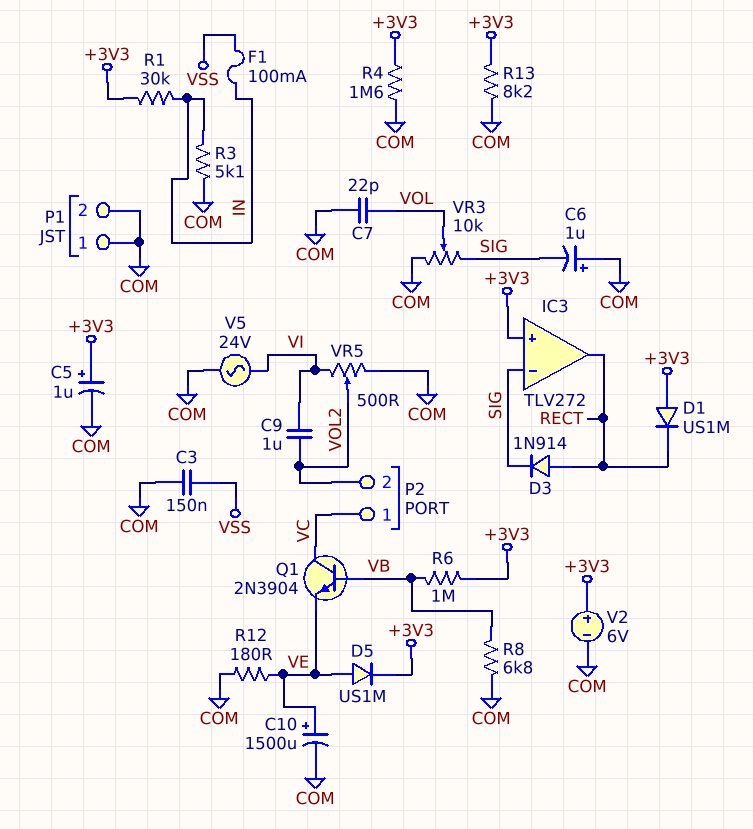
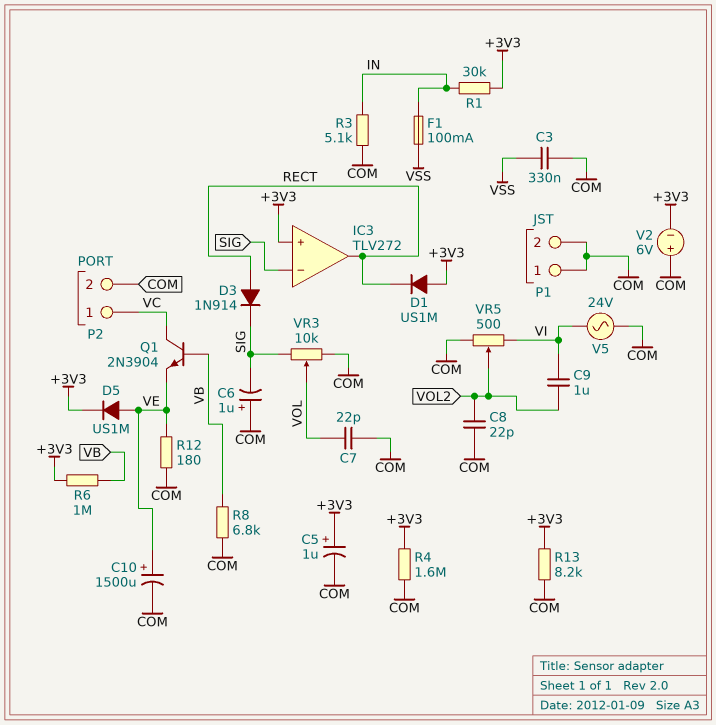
C3: 150nF (COM, VSS) -> 330nF (COM, VSS)
C8: none -> 22pF (COM, VOL2)
P2 pin 2: VOL2 -> COM
V2: 6V (plus +3V3, minus COM) -> 6V (plus COM, minus +3V3)

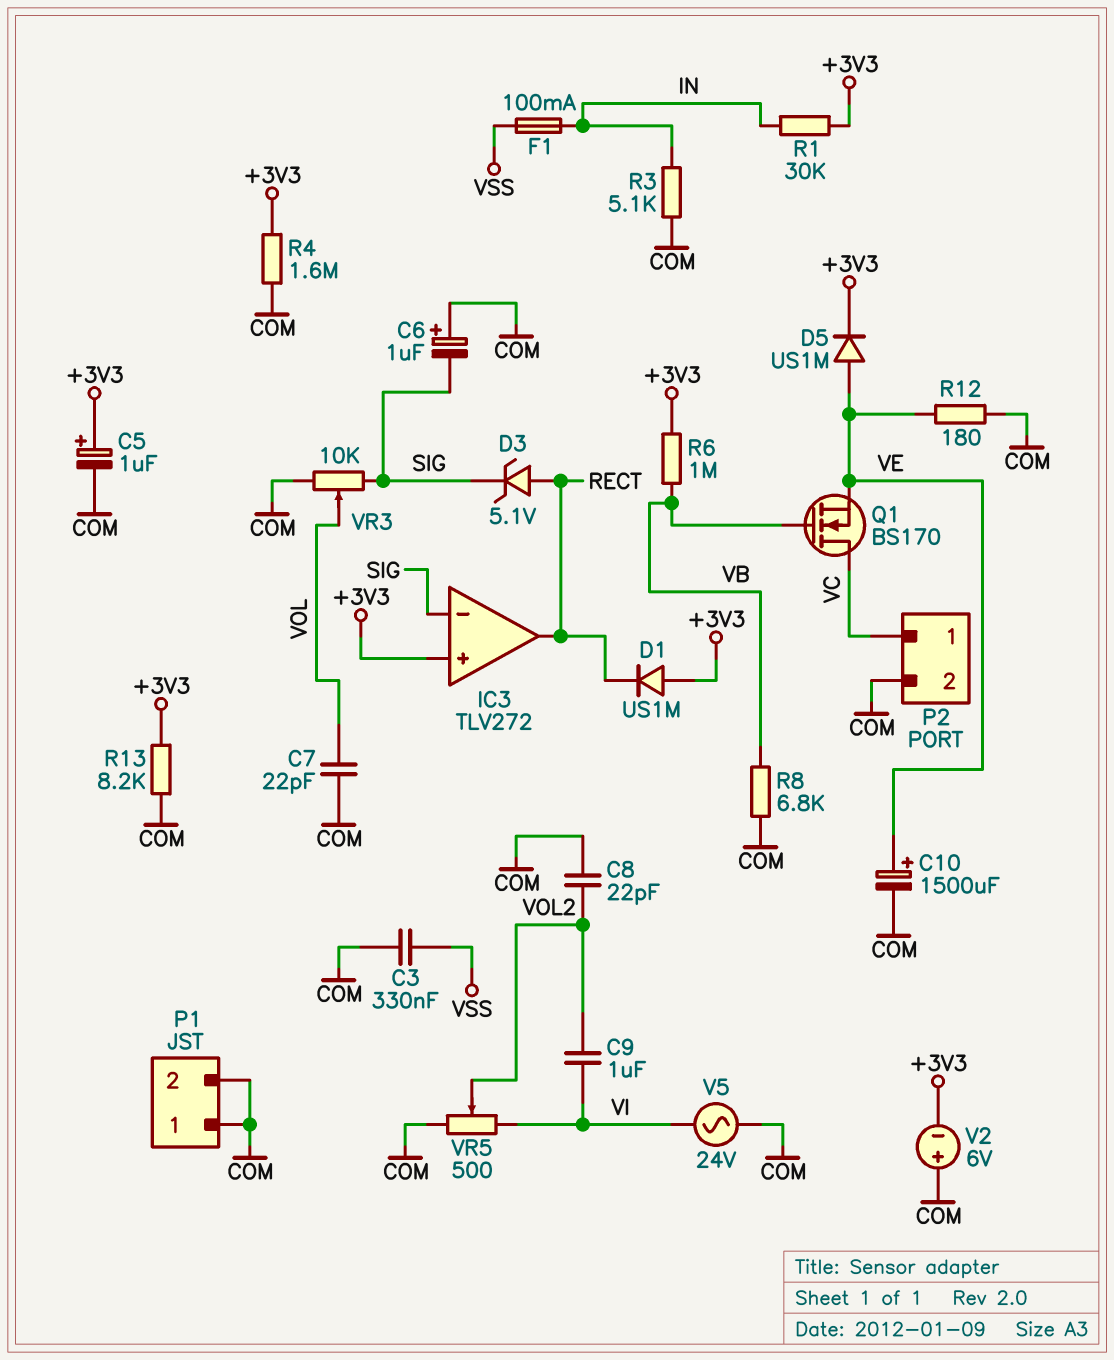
D3: diode 1N914 (A RECT, K SIG) -> zener 5.1V (A RECT, K SIG)
Q1: NPN 2N3904 (B VB, C VC, E VE) -> NMOS BS170 (G VB, D VC, S VE)

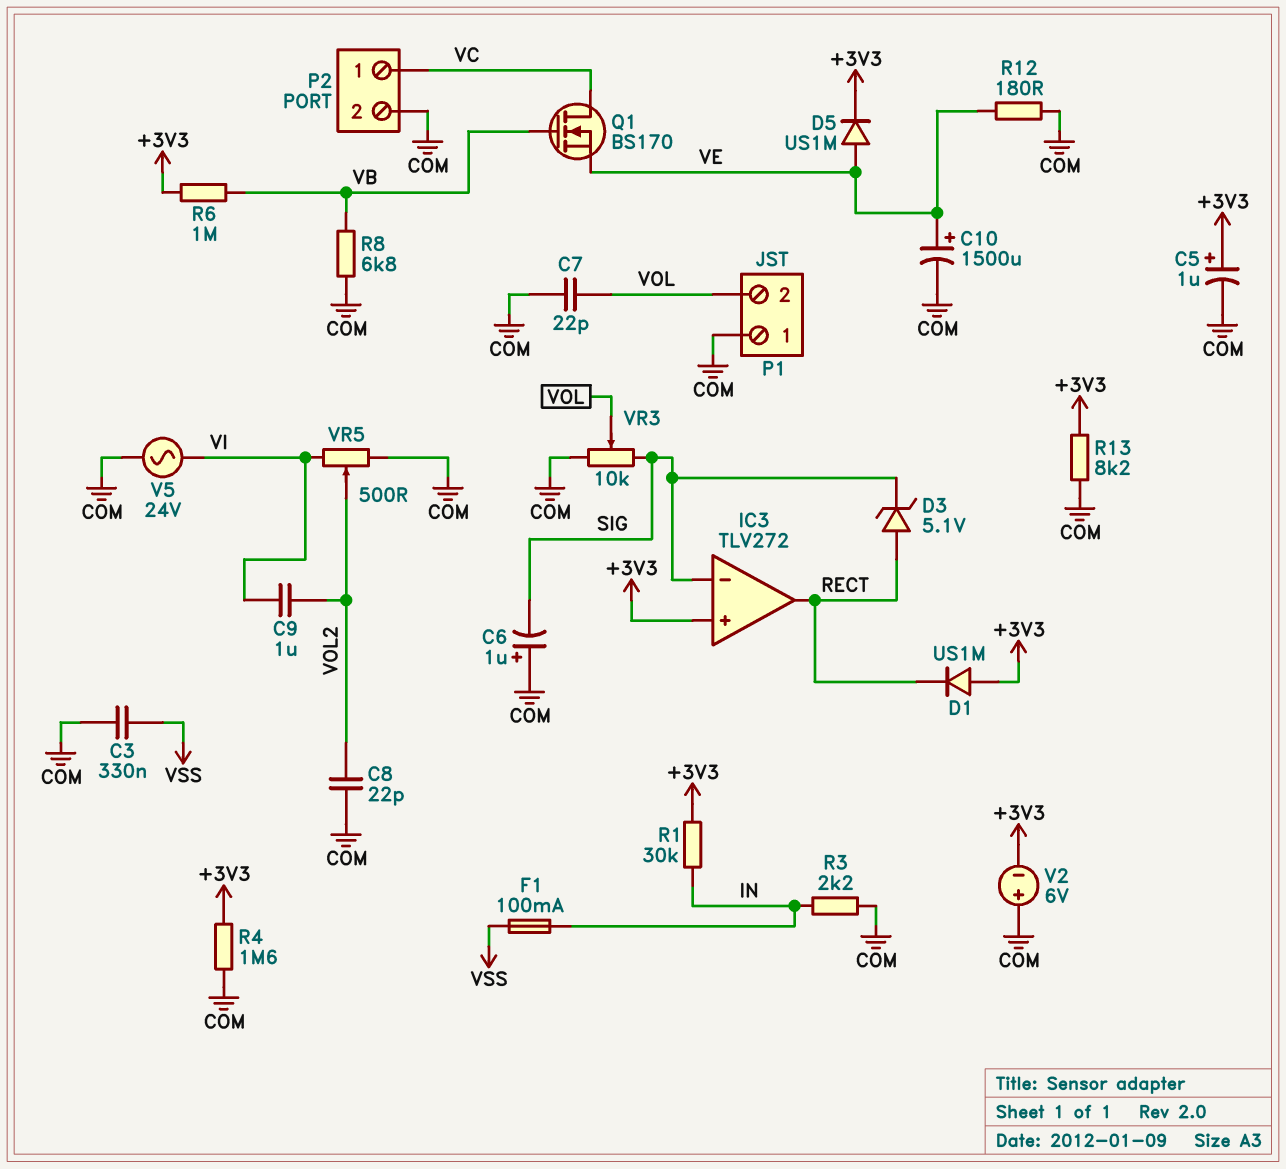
P1 pin 2: COM -> VOL
R3: 5.1k (COM, IN) -> 2.2k (COM, IN)

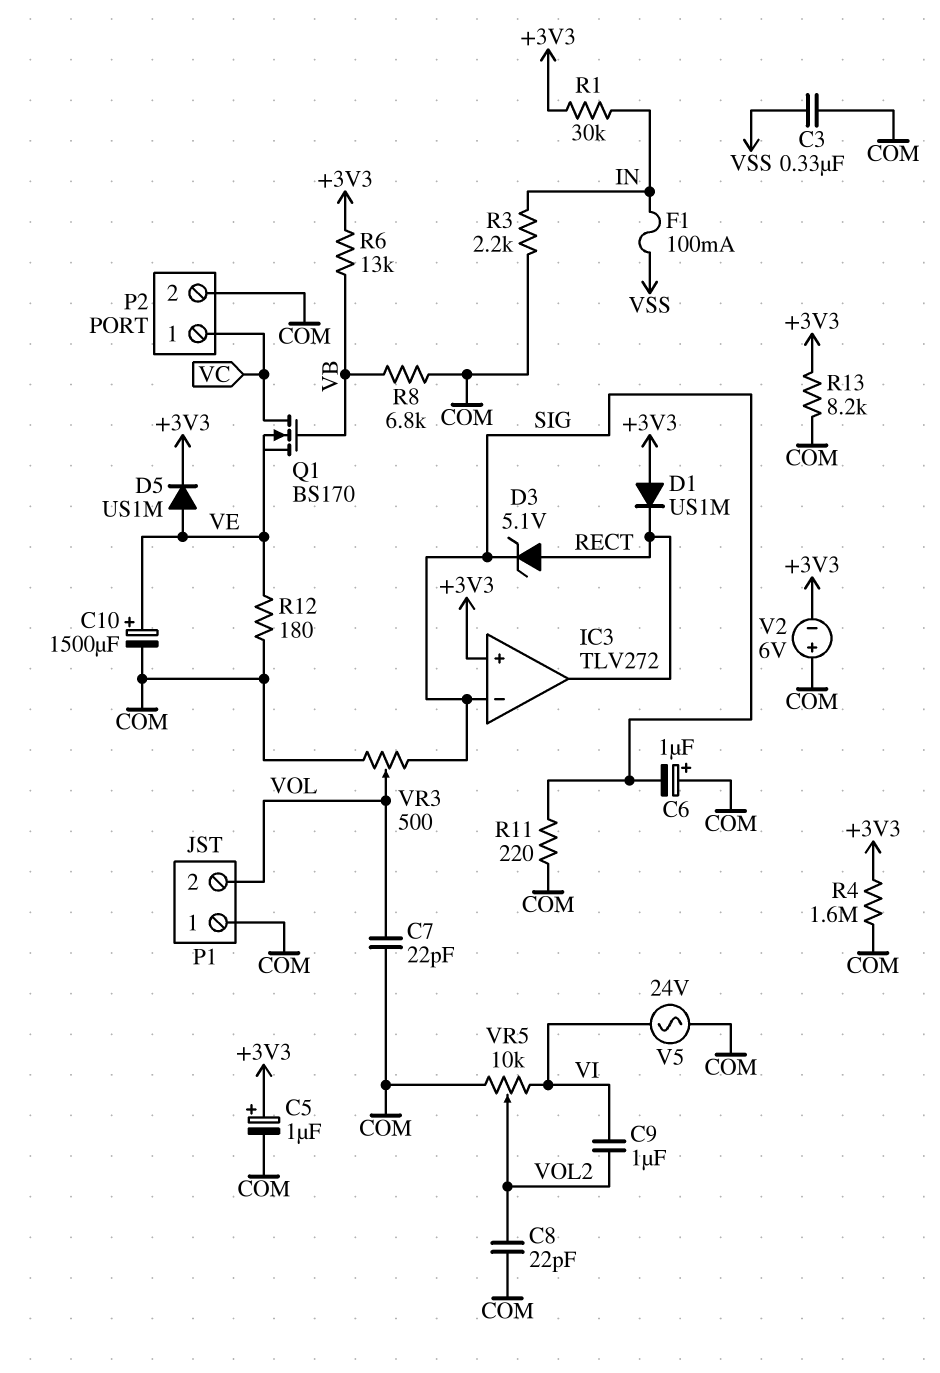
R6: 1M (+3V3, VB) -> 13k (+3V3, VB)
R11: none -> 220 (COM, SIG)
VR3: 10k (COM, SIG, wiper VOL) -> 500 (COM, SIG, wiper VOL)
VR5: 500 (COM, VI, wiper VOL2) -> 10k (COM, VI, wiper VOL2)

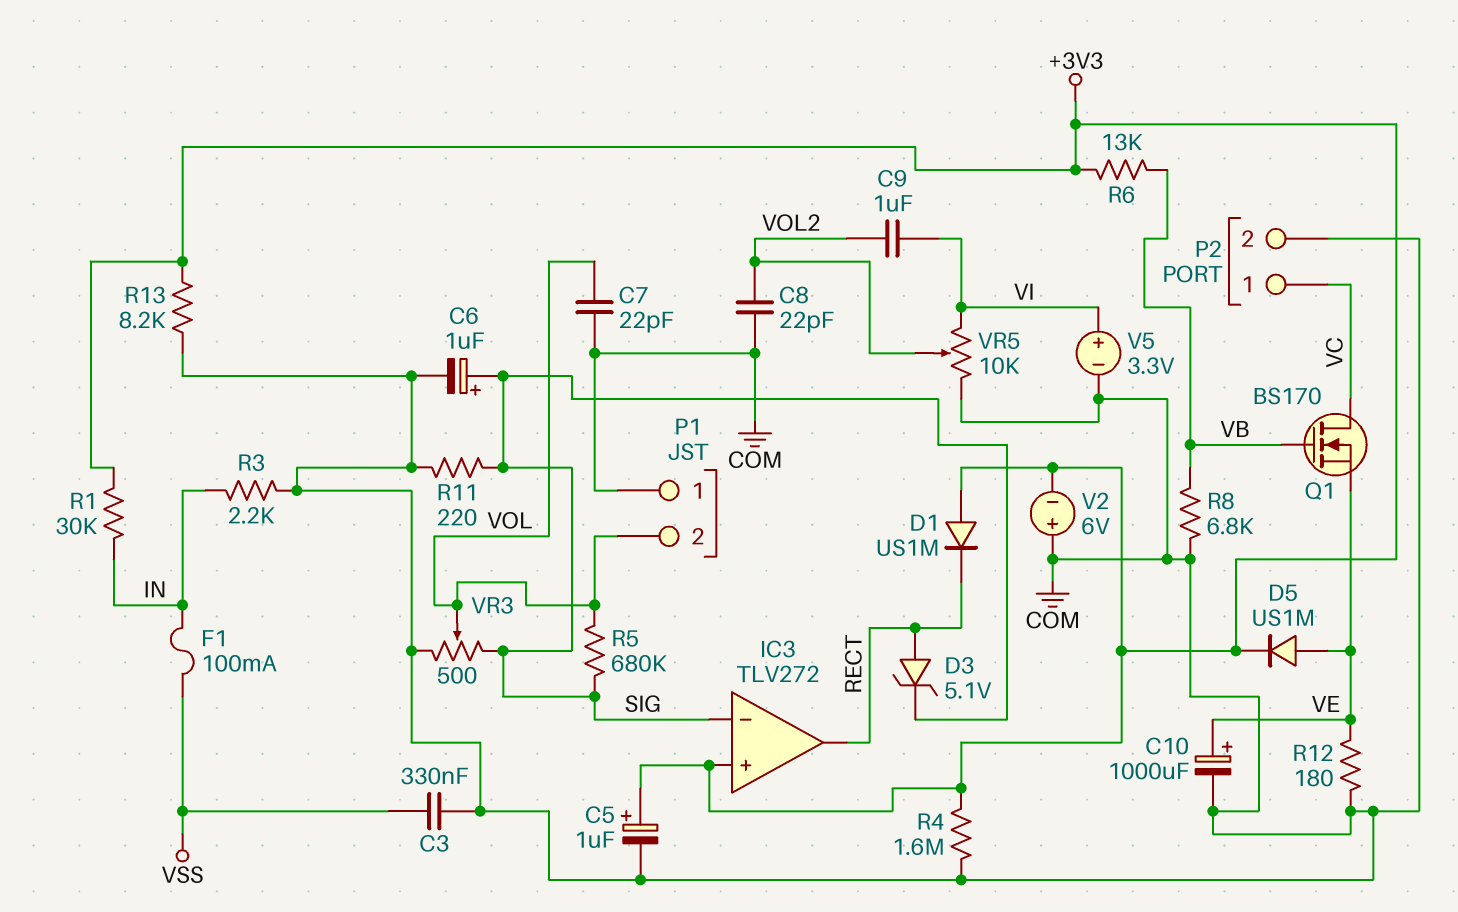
C6: 1uF (plus COM, minus SIG) -> 1uF (plus SIG, minus COM)
C10: 1500uF (plus VE, minus COM) -> 1000uF (plus VE, minus COM)
R5: none -> 680k (SIG, VOL)
V5: AC 24V (COM, VI) -> 3.3V (plus VI, minus COM)

